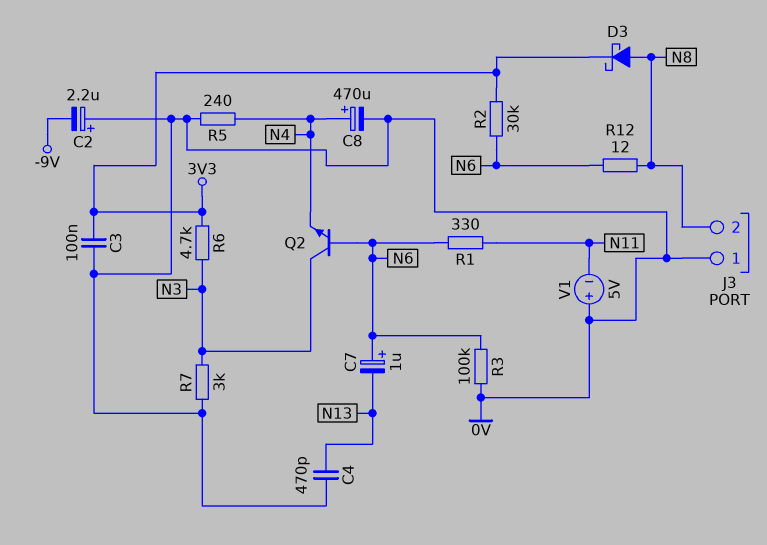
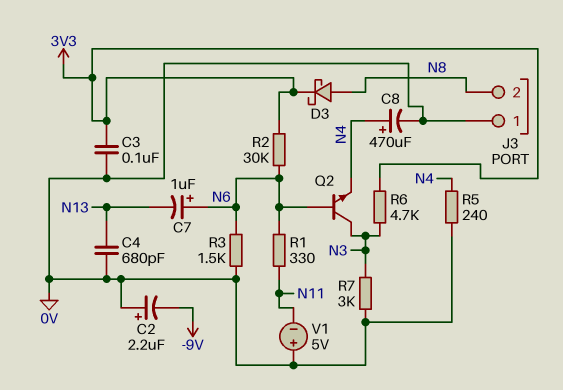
C4: 470pF (0V, N13) -> 680pF (0V, N13)
R3: 100k (0V, N6) -> 1.5k (0V, N6)
R12: 12 (N6, N8) -> none

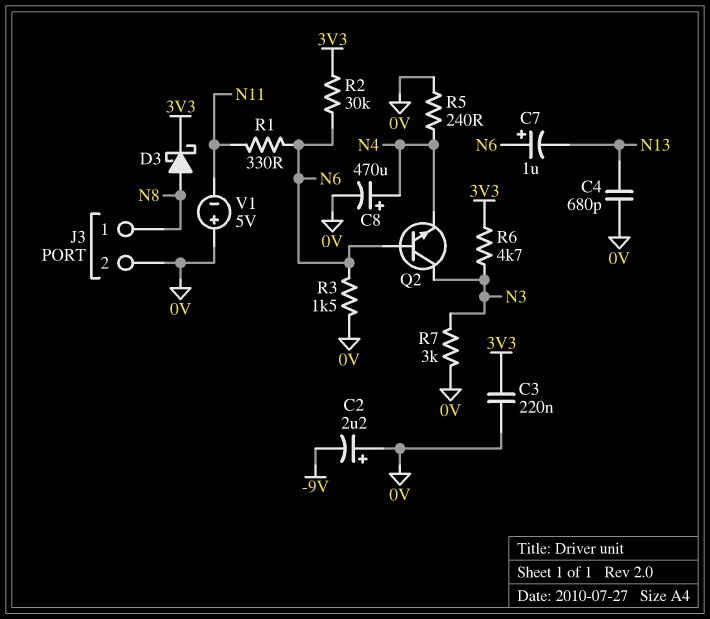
C3: 100nF (0V, 3V3) -> 220nF (0V, 3V3)
J3 pin 1: 0V -> N8
J3 pin 2: N8 -> 0V

